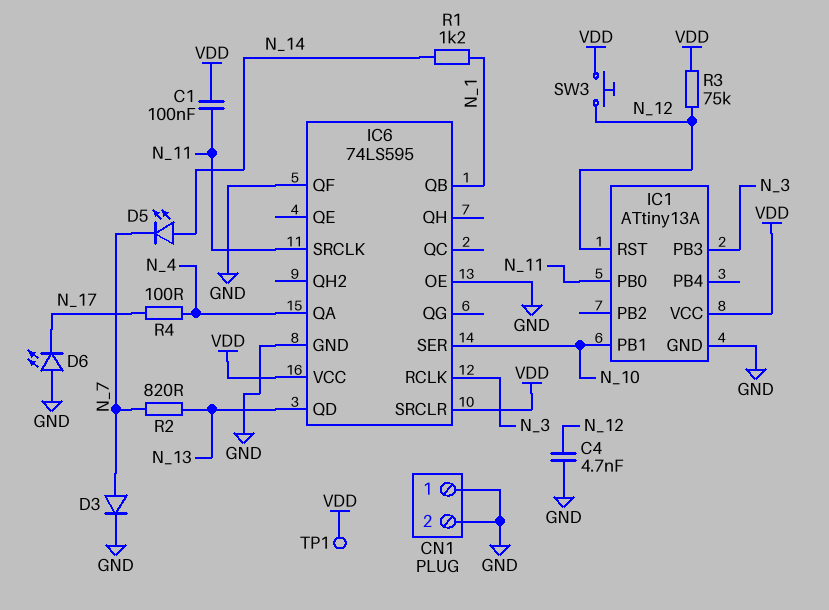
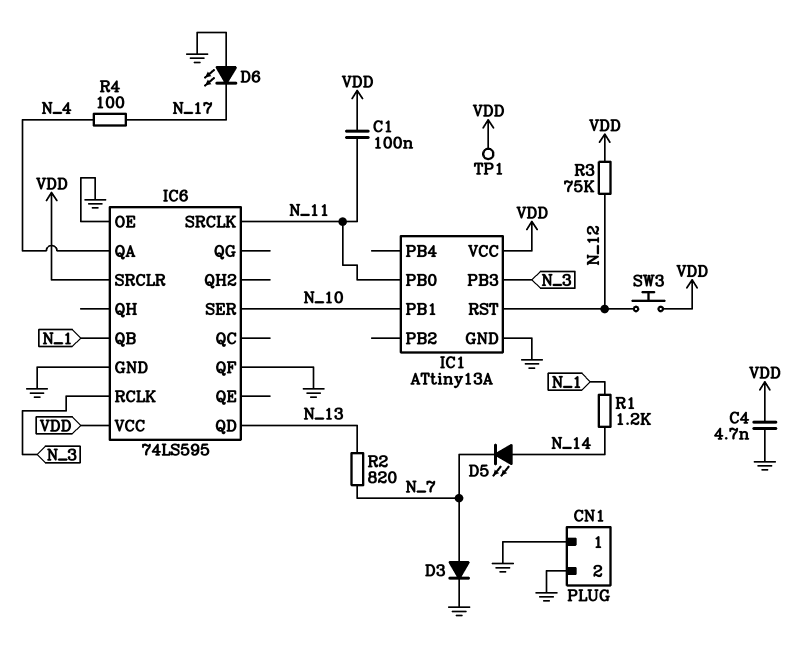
C4: 4.7nF (GND, N_12) -> 4.7nF (GND, VDD)

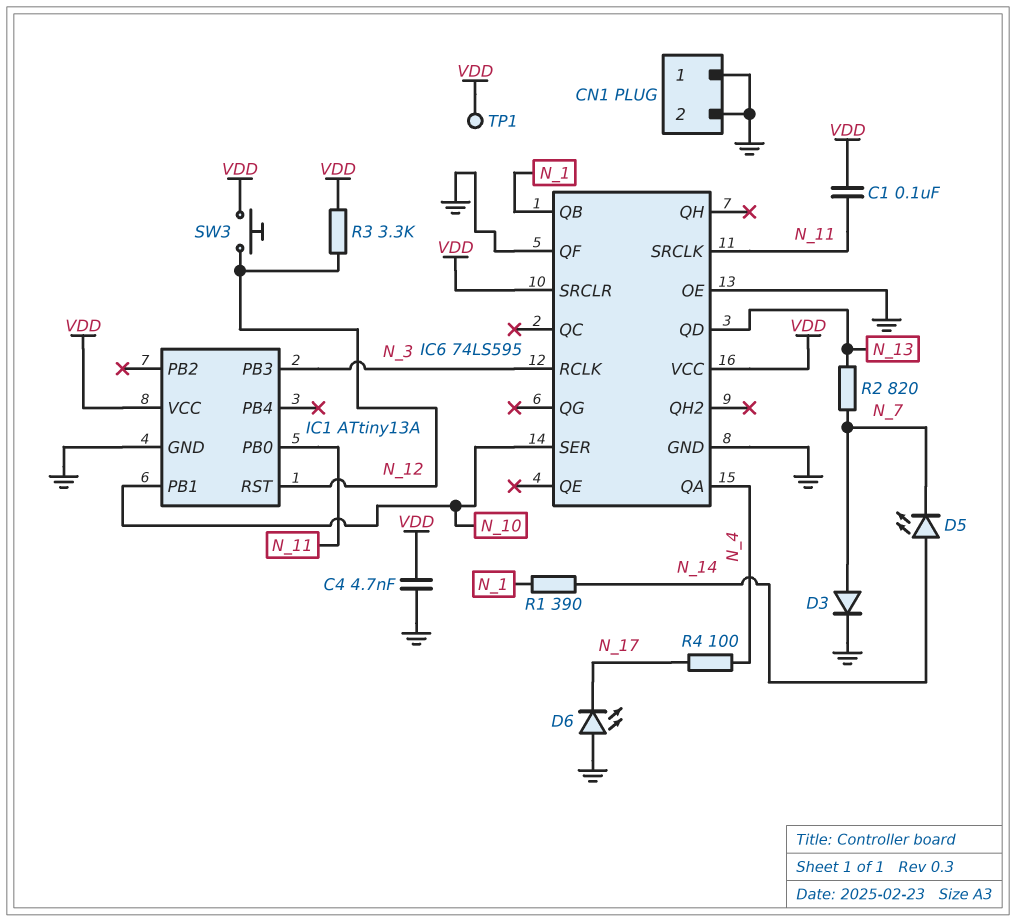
R1: 1.2k (N_1, N_14) -> 390 (N_1, N_14)
R3: 75k (N_12, VDD) -> 3.3k (N_12, VDD)

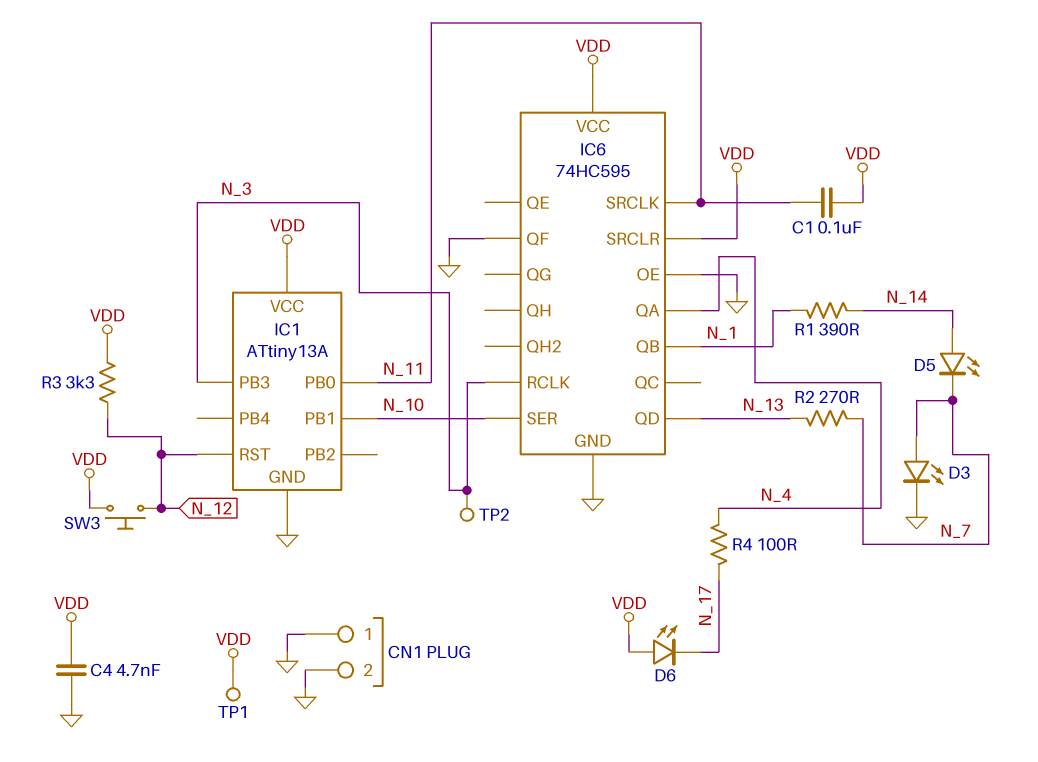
D3: diode (A N_7, K GND) -> LED (A N_7, K GND)
D6: LED (A GND, K N_17) -> LED (A VDD, K N_17)
IC6: 74LS595 -> 74HC595
R2: 820 (N_7, N_13) -> 270 (N_7, N_13)
TP2: none -> test point (N_3)

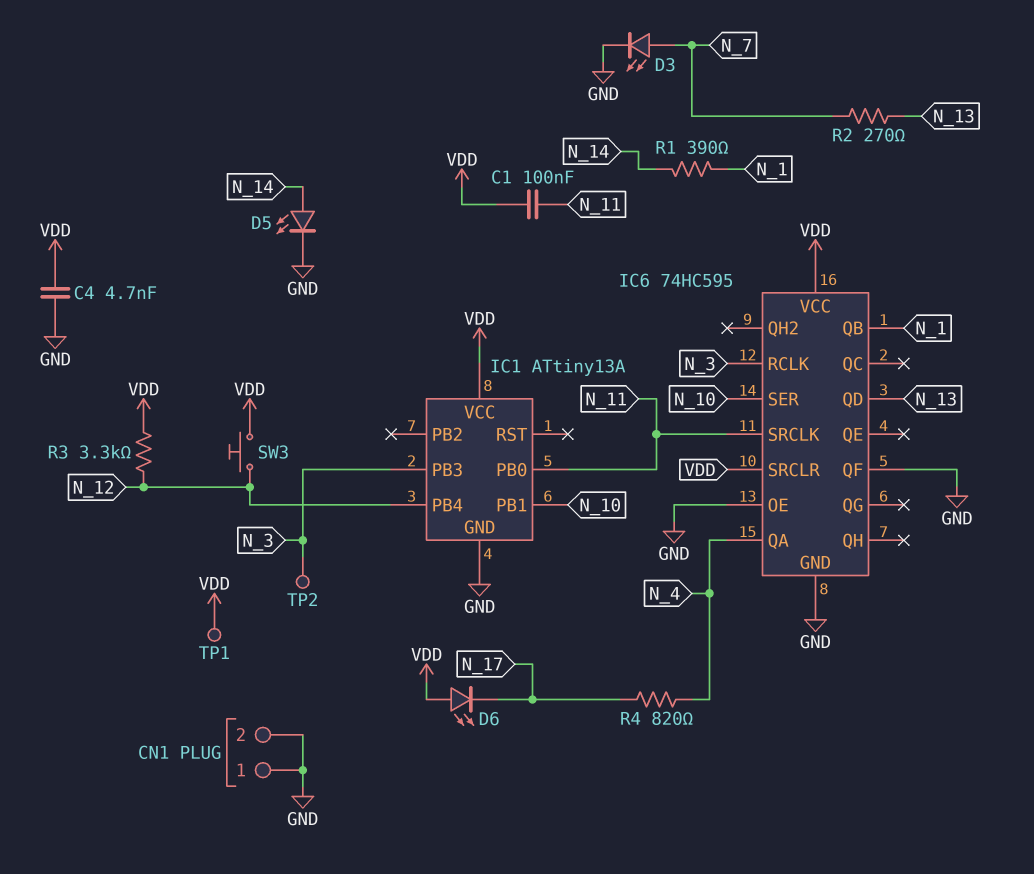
D5: LED (A N_14, K N_7) -> LED (A N_14, K GND)
IC1 pin PB4: none -> N_12
IC1 pin RST: N_12 -> none
R4: 100 (N_4, N_17) -> 820 (N_4, N_17)

